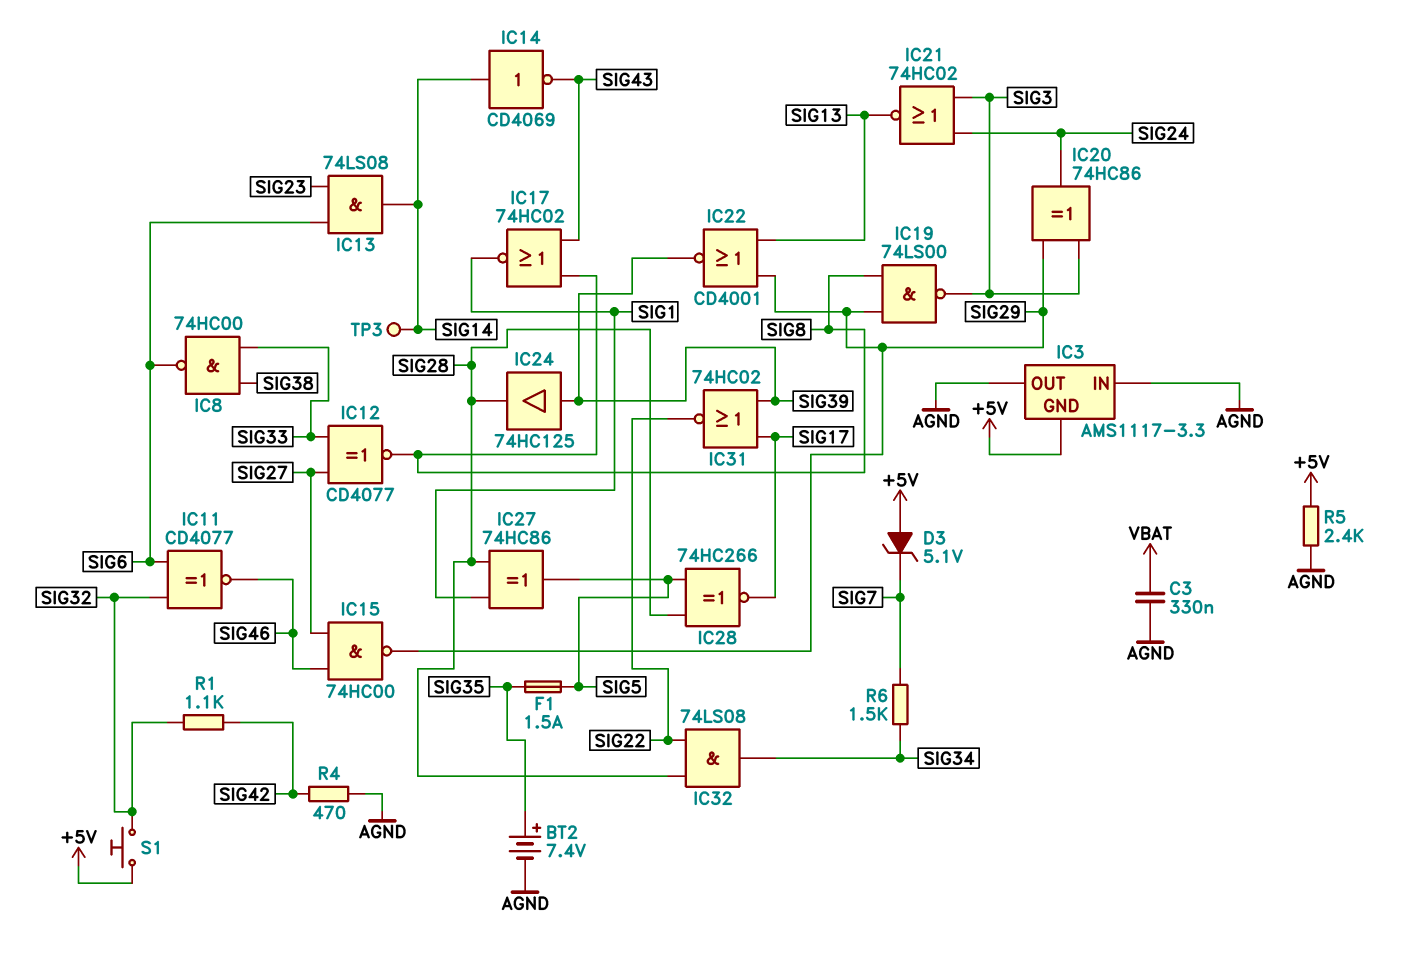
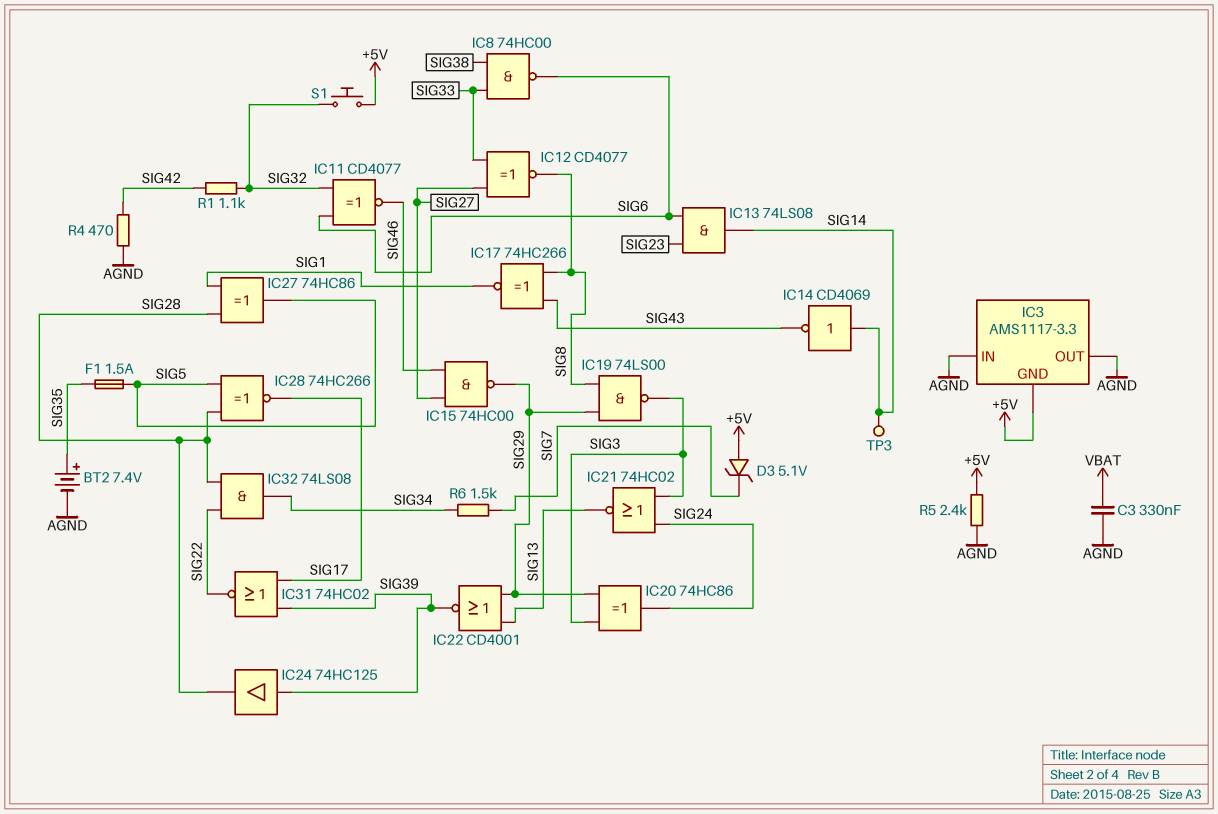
IC17: NOR 74HC02 (in SIG8, in SIG43, out SIG1) -> XNOR 74HC266 (in SIG8, in SIG43, out SIG1)

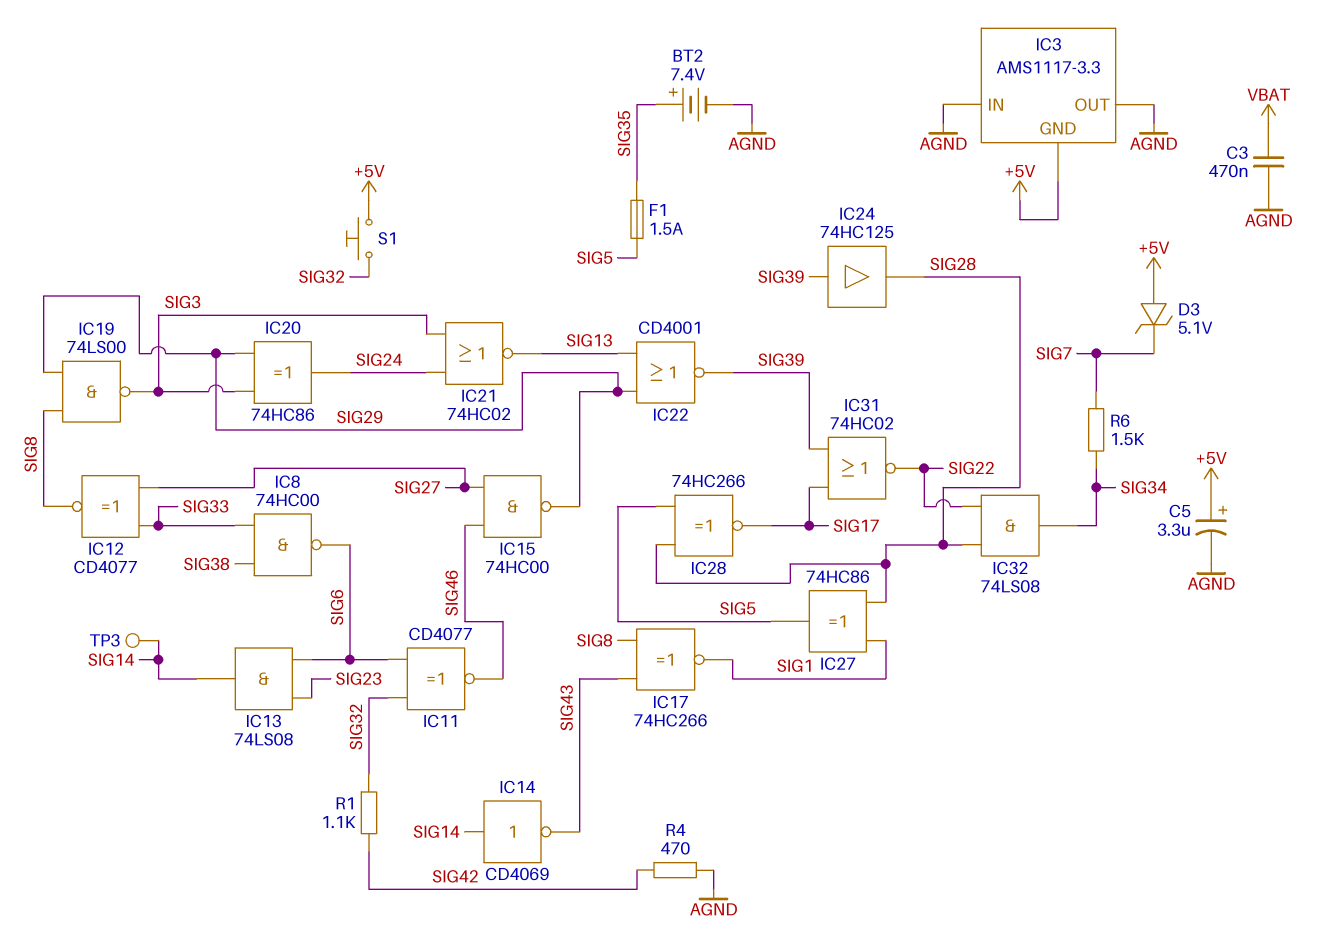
C3: 330nF (AGND, VBAT) -> 470nF (AGND, VBAT)
C5: none -> 3.3uF (plus +5V, minus AGND)
R5: 2.4k (+5V, AGND) -> none

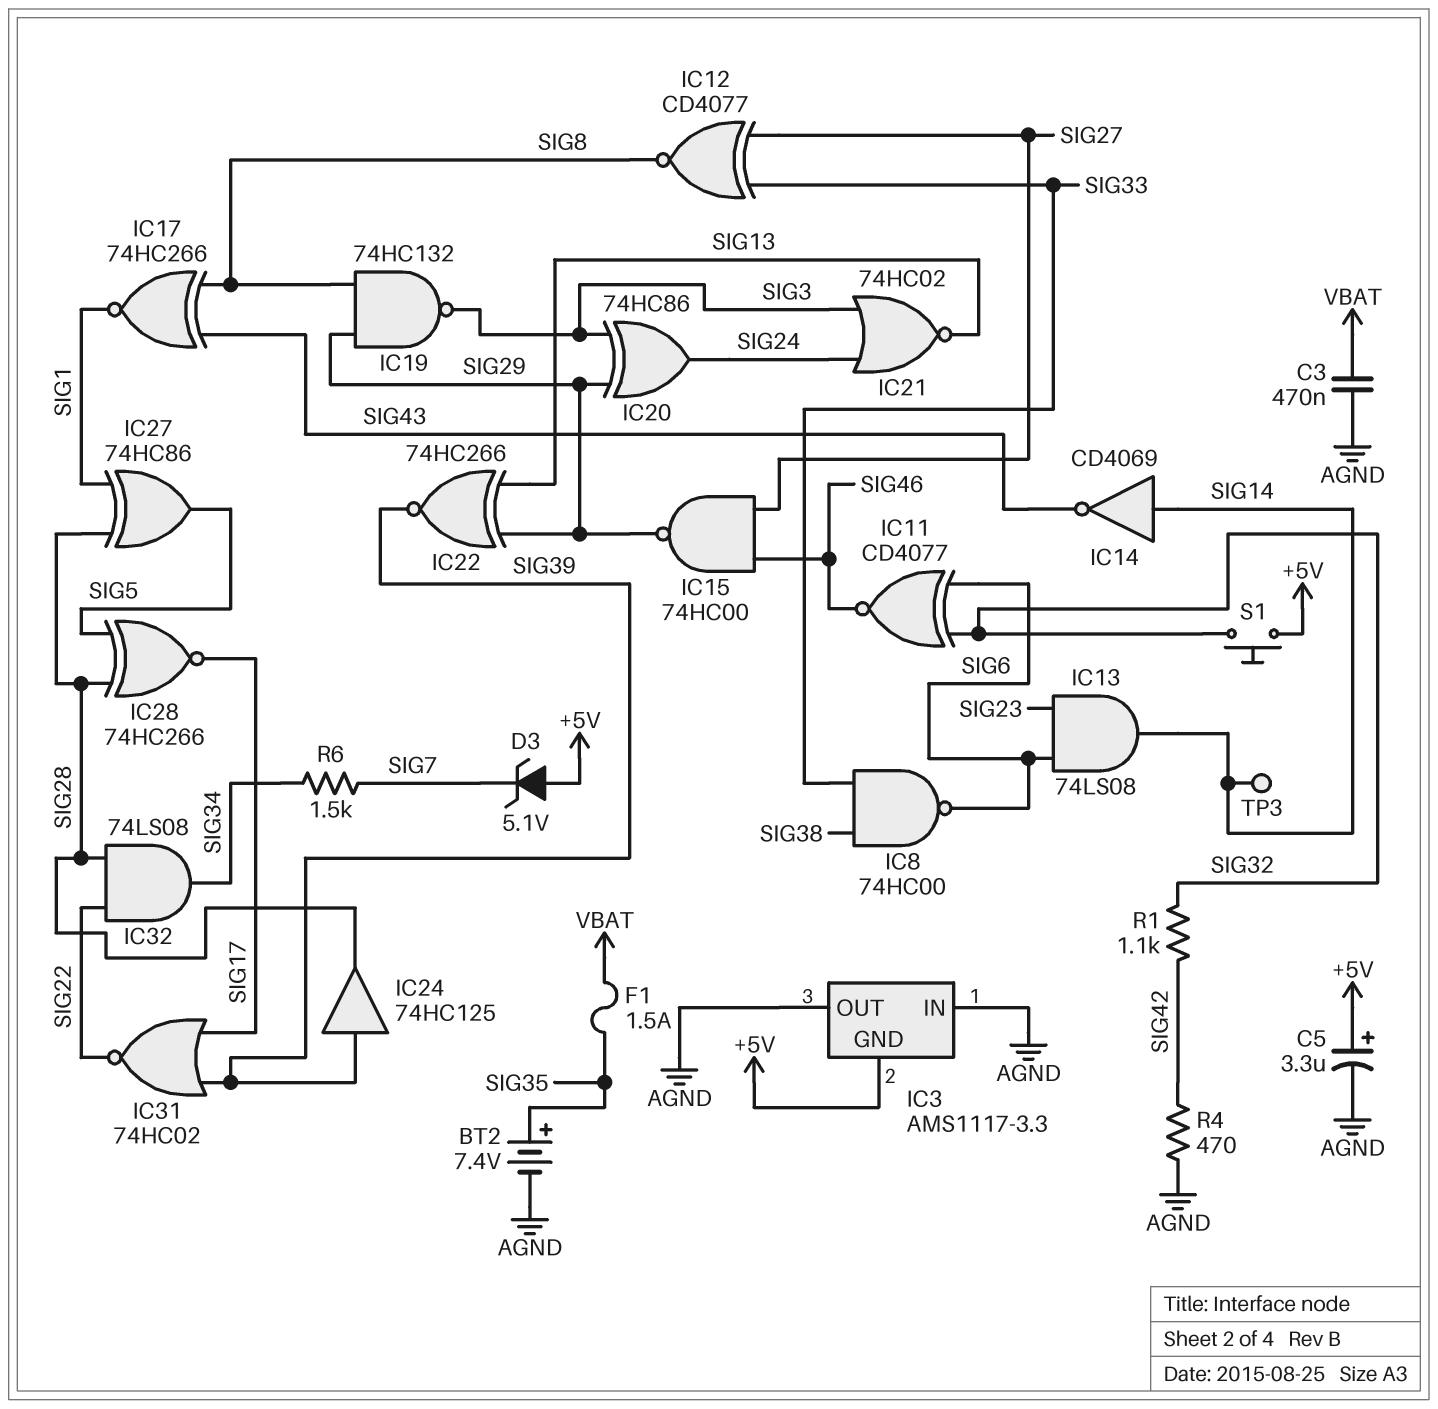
F1: 1.5A (SIG5, SIG35) -> 1.5A (SIG35, VBAT)
IC19: NAND 74LS00 (in SIG8, in SIG29, out SIG3) -> NAND 74HC132 (in SIG8, in SIG29, out SIG3)
IC22: NOR CD4001 (in SIG13, in SIG29, out SIG39) -> XNOR 74HC266 (in SIG13, in SIG29, out SIG39)

